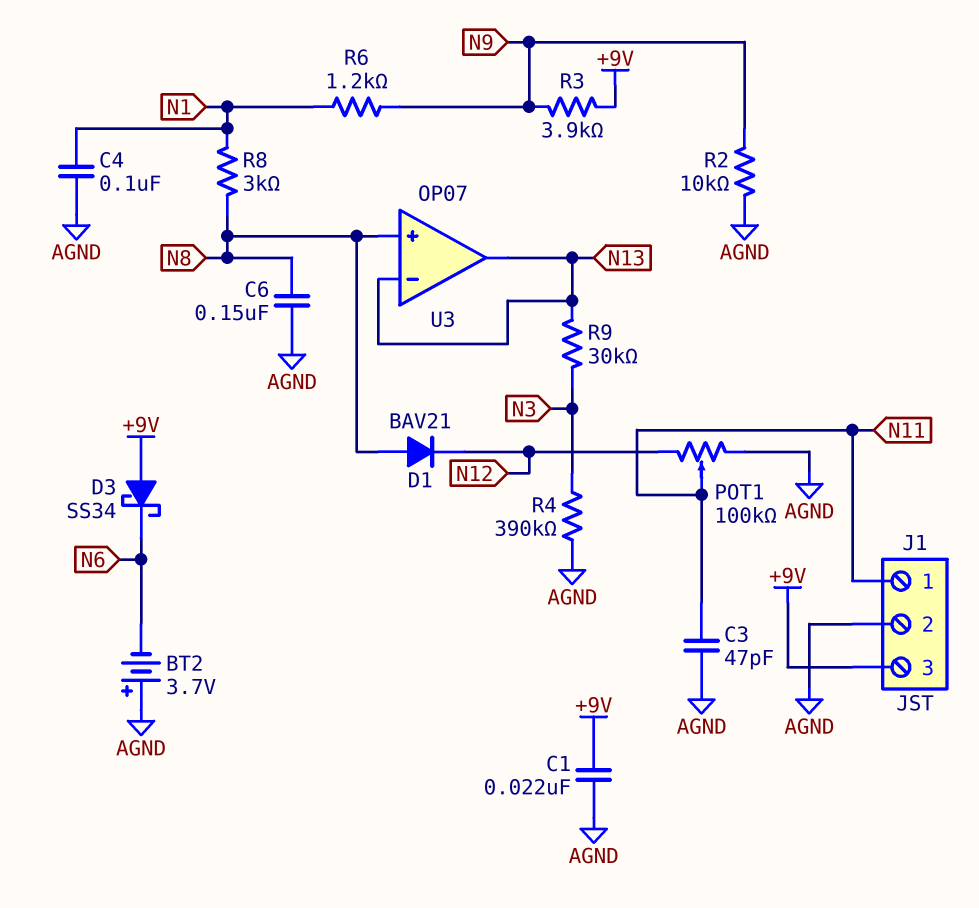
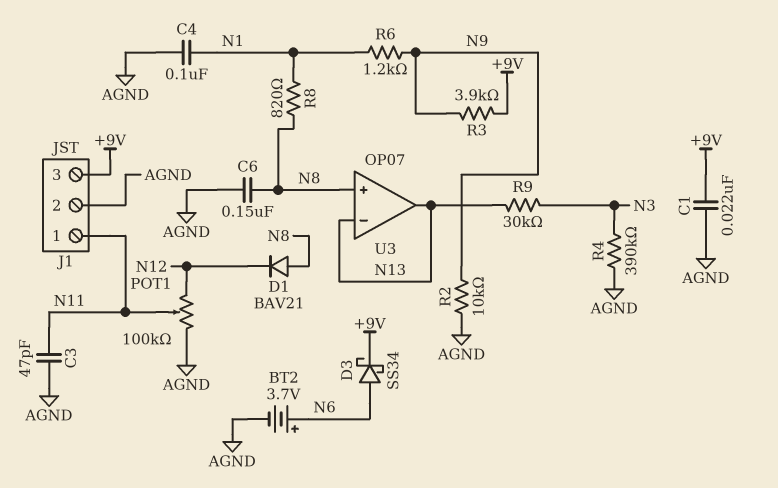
BT2: 3.7V (plus AGND, minus N6) -> 3.7V (plus N6, minus AGND)
D3: schottky SS34 (A +9V, K N6) -> schottky SS34 (A N6, K +9V)
R8: 3k (N1, N8) -> 820 (N1, N8)

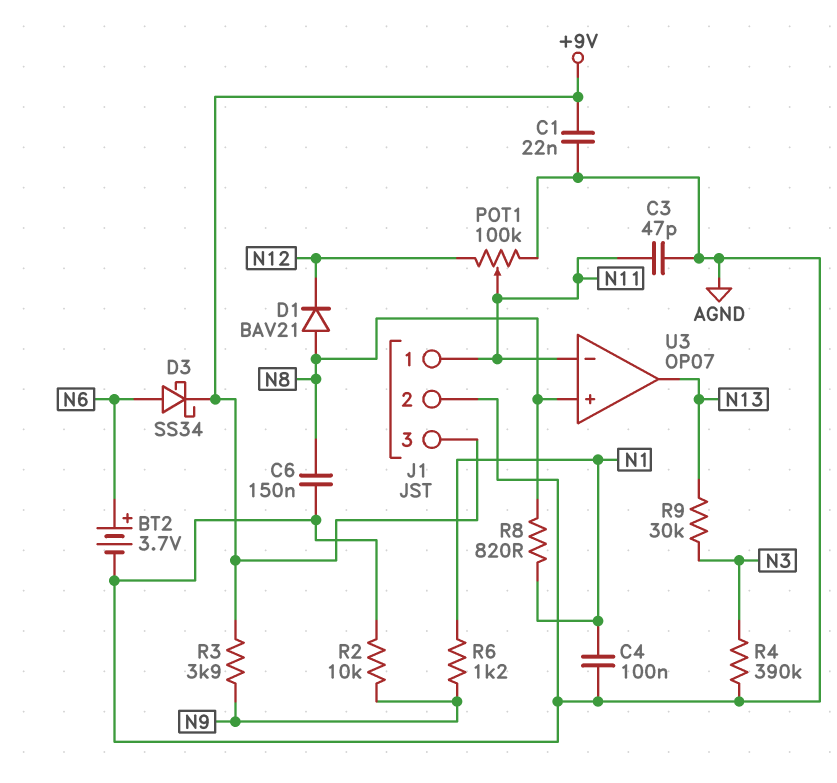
U3 pin in-: N13 -> N11

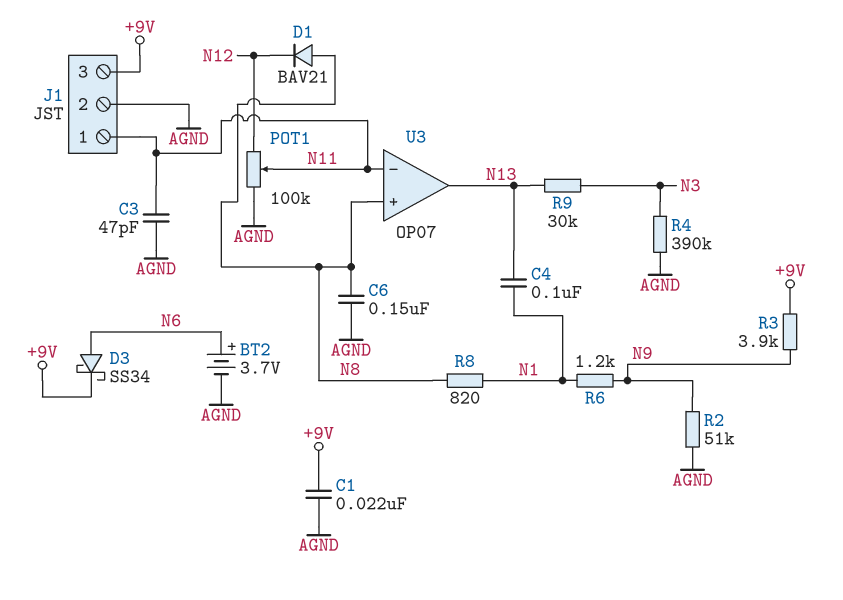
C4: 100nF (AGND, N1) -> 100nF (N1, N13)
R2: 10k (AGND, N9) -> 51k (AGND, N9)

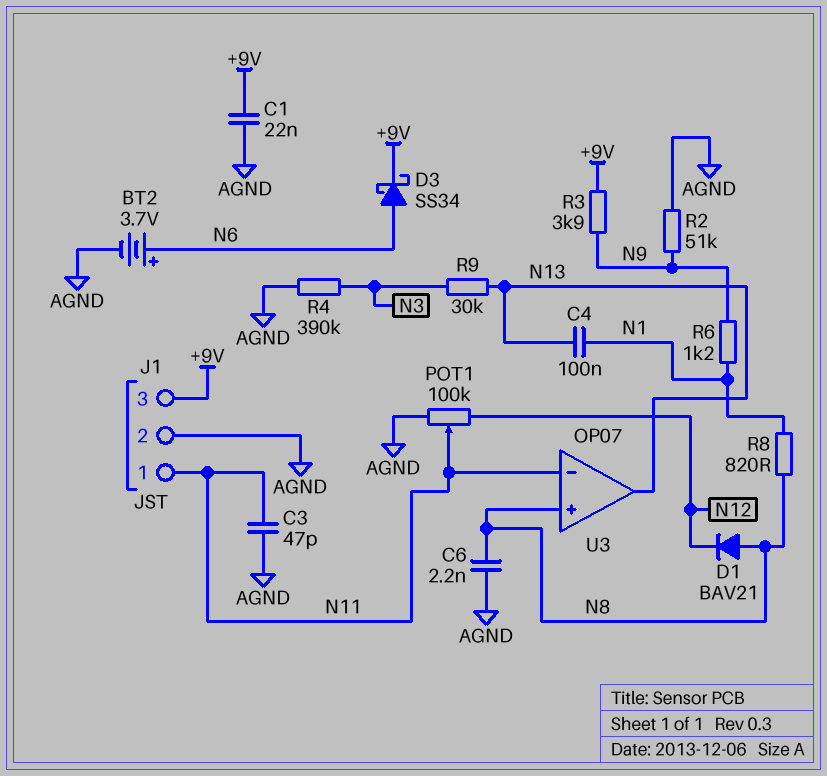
C6: 150nF (AGND, N8) -> 2.2nF (AGND, N8)

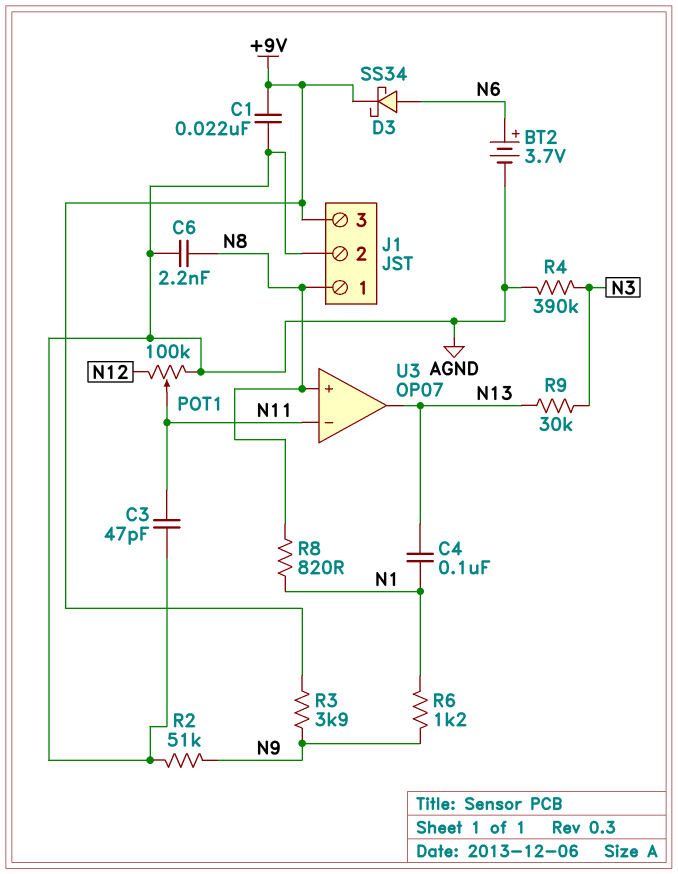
D1: diode BAV21 (A N8, K N12) -> none
J1 pin 1: N11 -> N8

